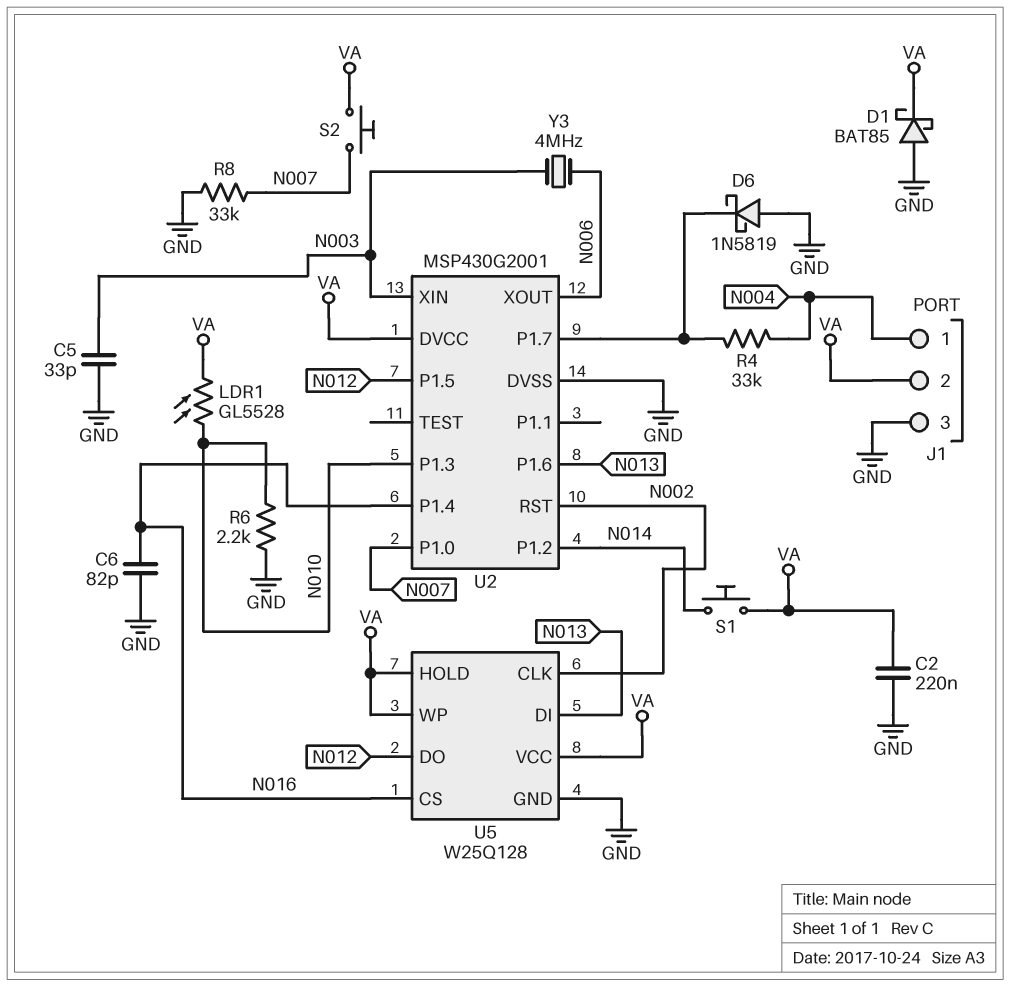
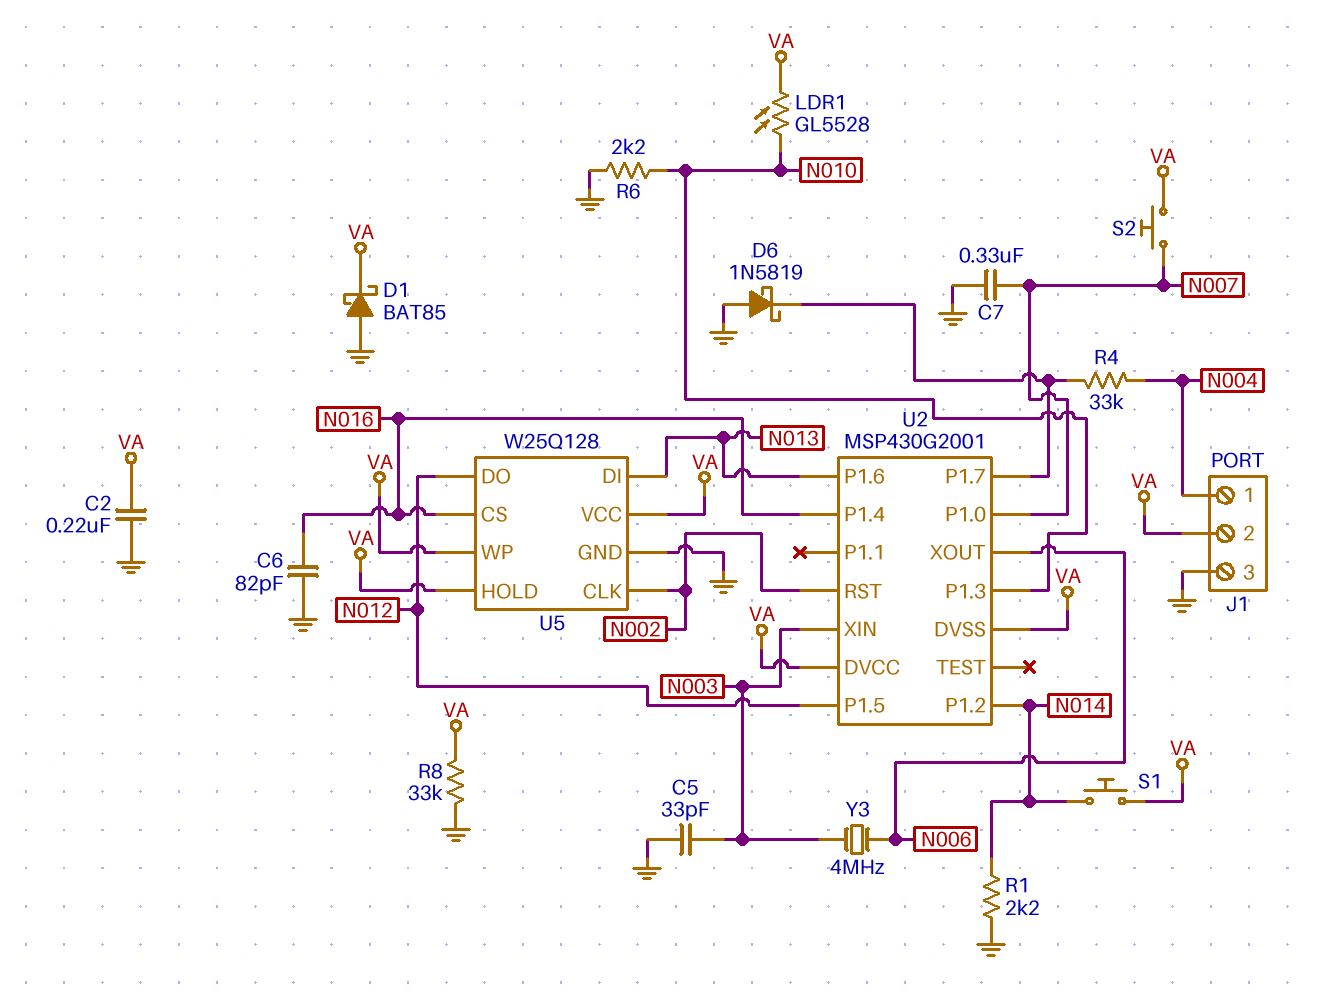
C7: none -> 330nF (GND, N007)
R1: none -> 2.2k (GND, N014)
R8: 33k (GND, N007) -> 33k (GND, VA)
U2 pin DVSS: GND -> VA

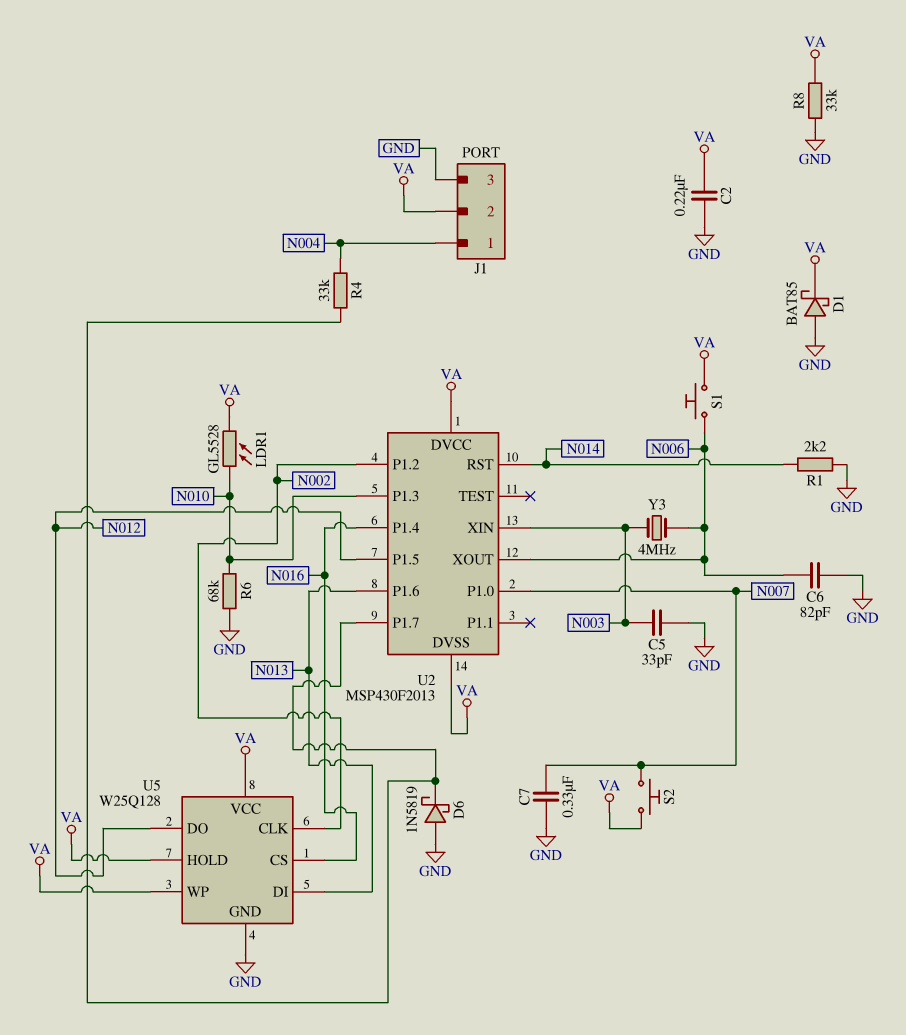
C6: 82pF (GND, N016) -> 82pF (GND, N006)
R6: 2.2k (GND, N010) -> 68k (GND, N010)
S1: button (N014, VA) -> button (N006, VA)
U2: MSP430G2001 -> MSP430F2013
U2 pin P1.2: N014 -> N002
U2 pin RST: N002 -> N014

